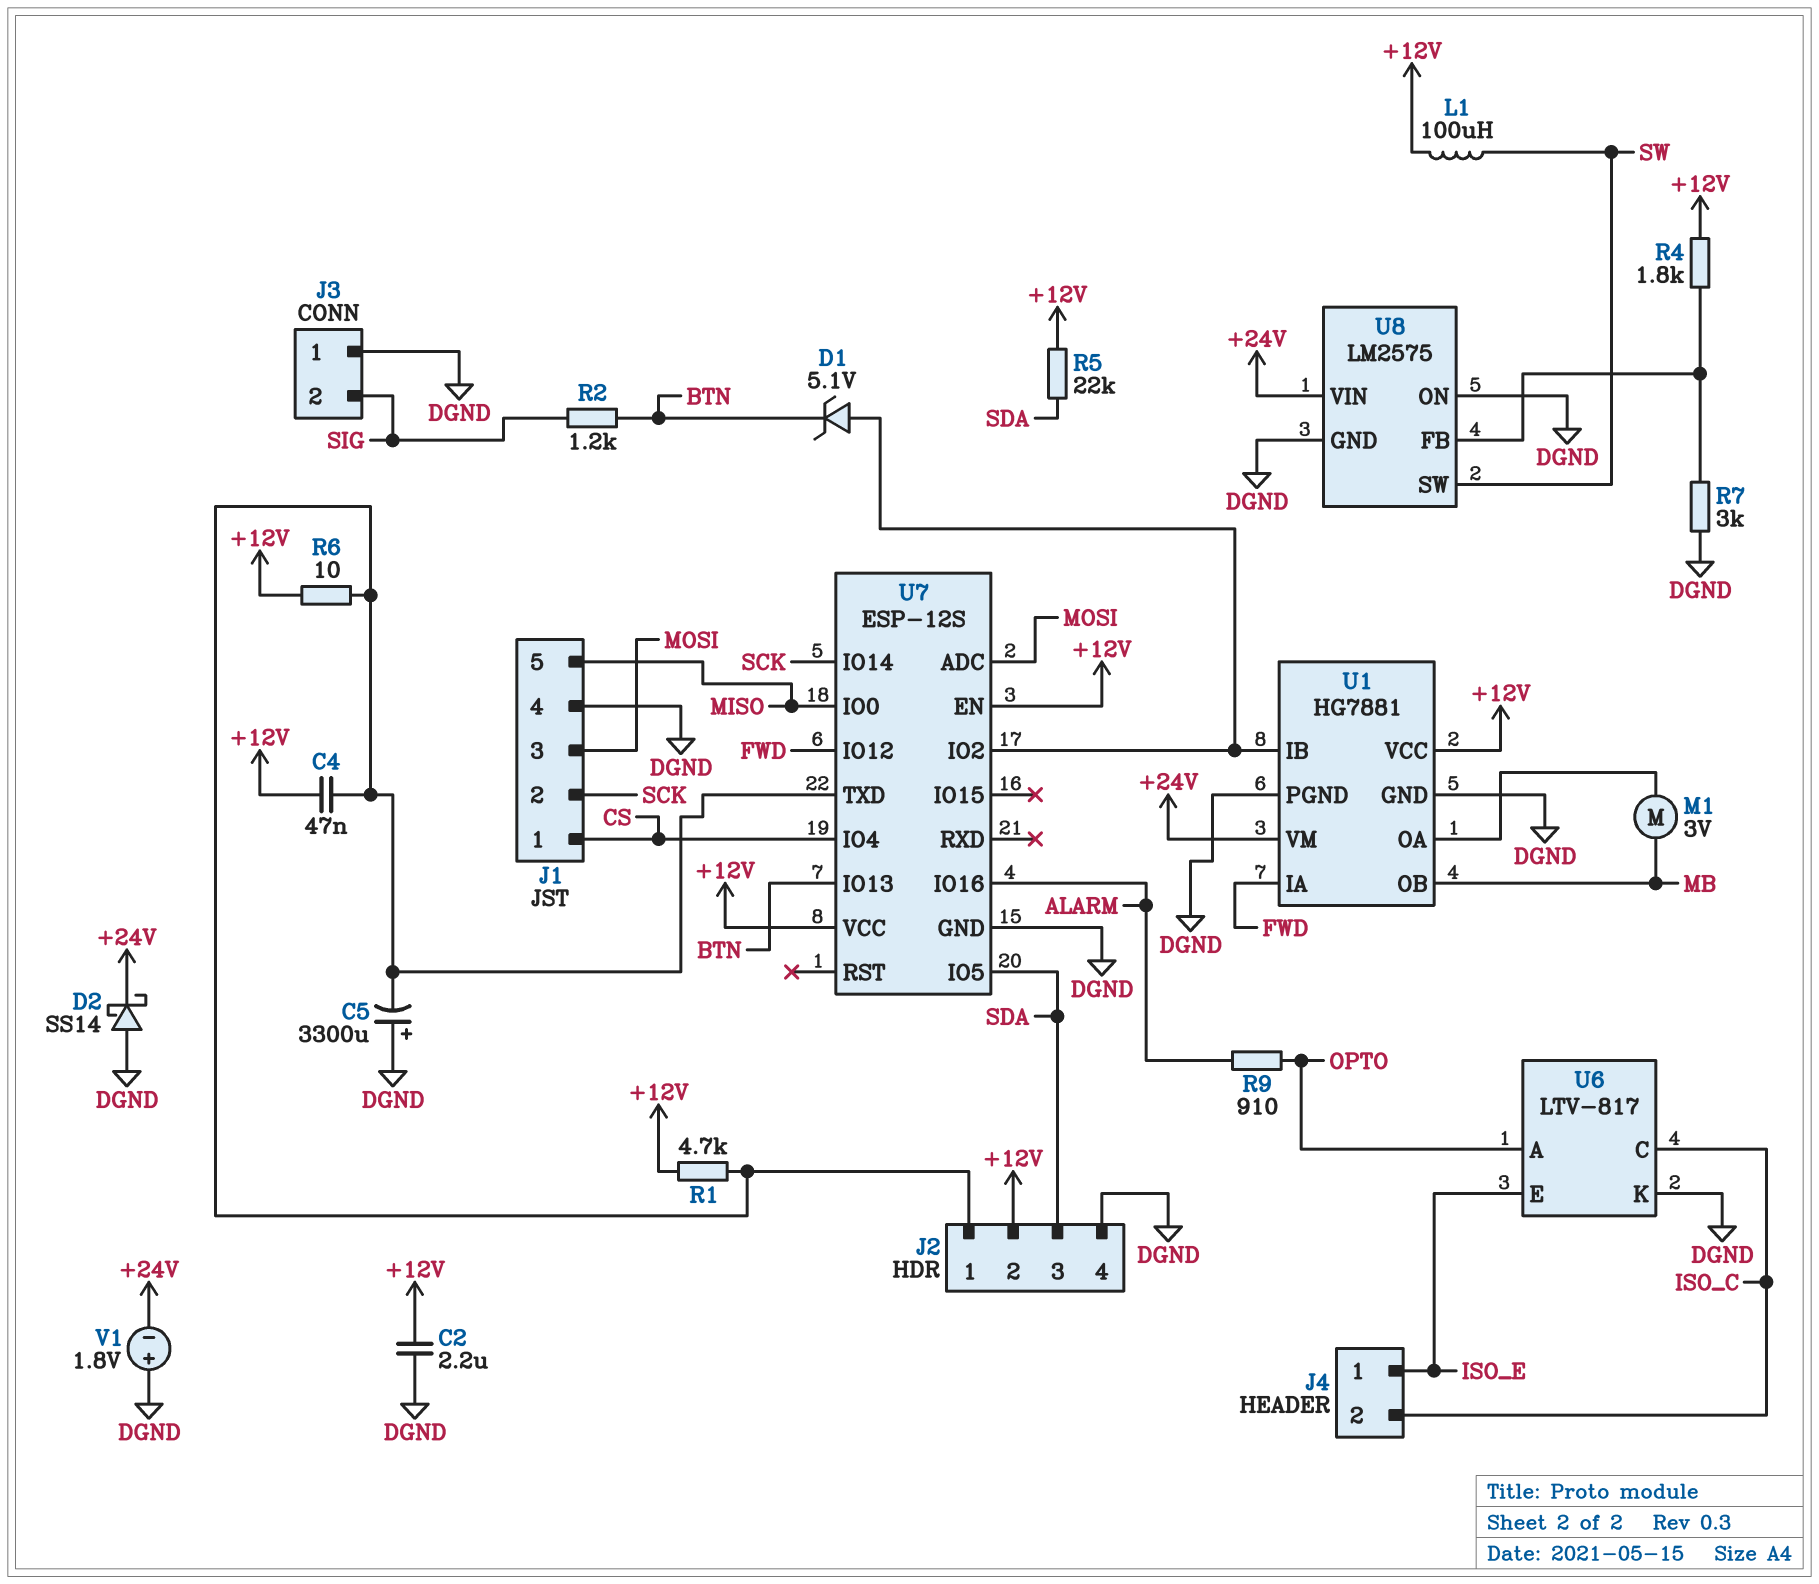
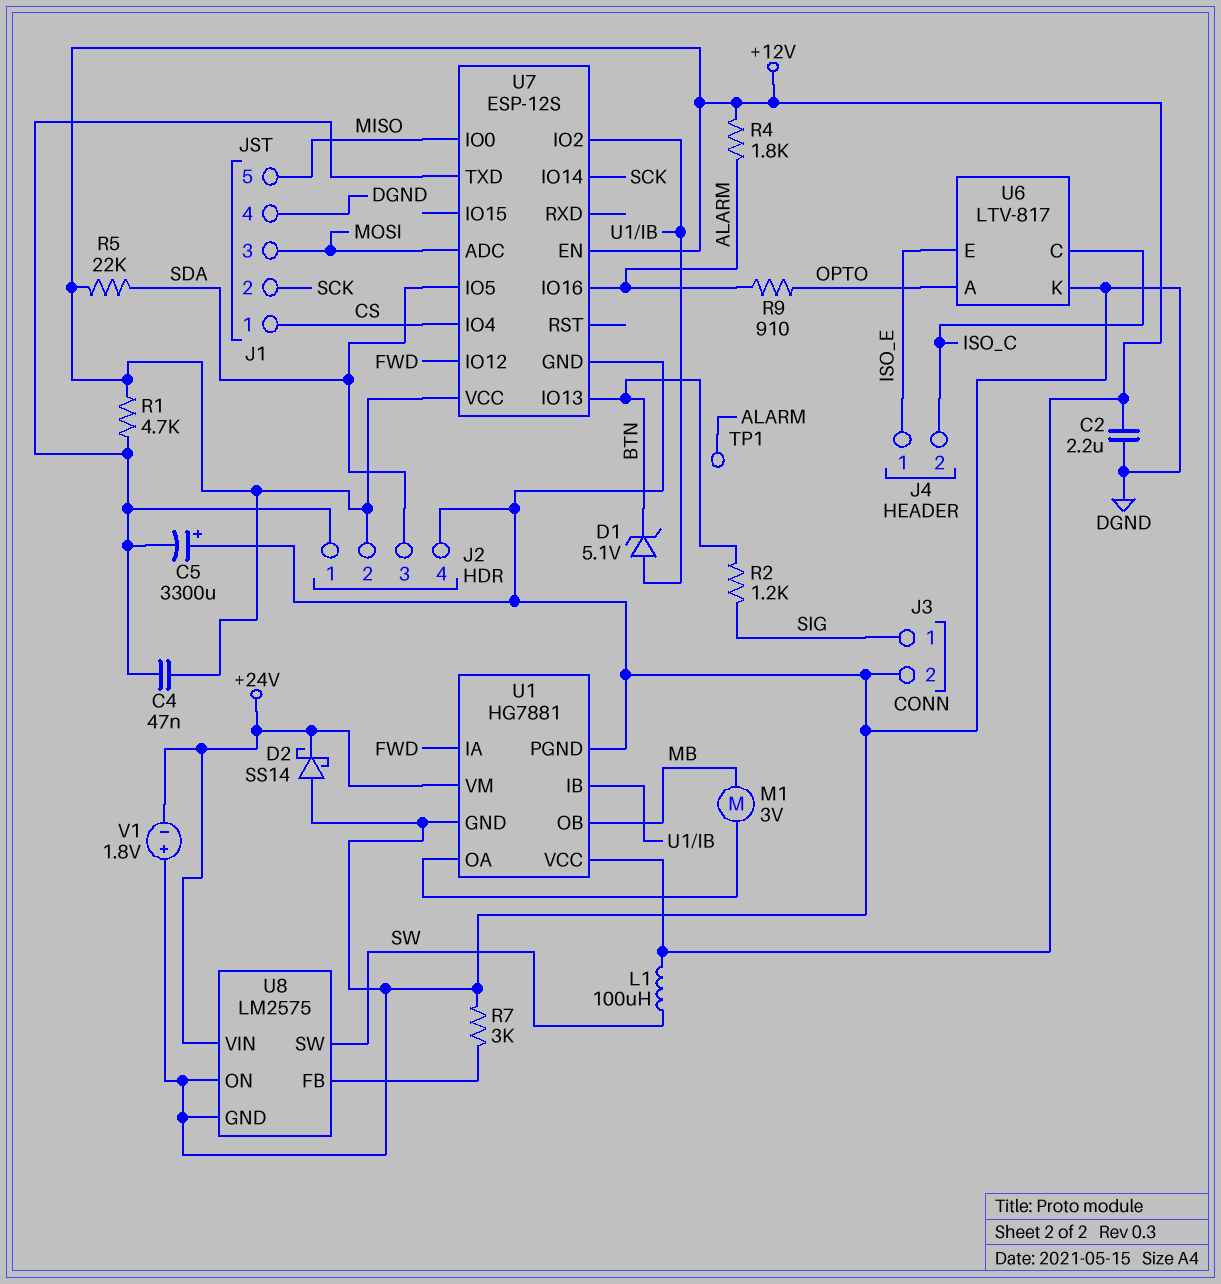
J3 pin 1: DGND -> SIG
J3 pin 2: SIG -> DGND
R4: 1.8k (+12V, U8/FB) -> 1.8k (+12V, ALARM)
R6: 10 (+12V, J2/1) -> none
TP1: none -> test point (ALARM)

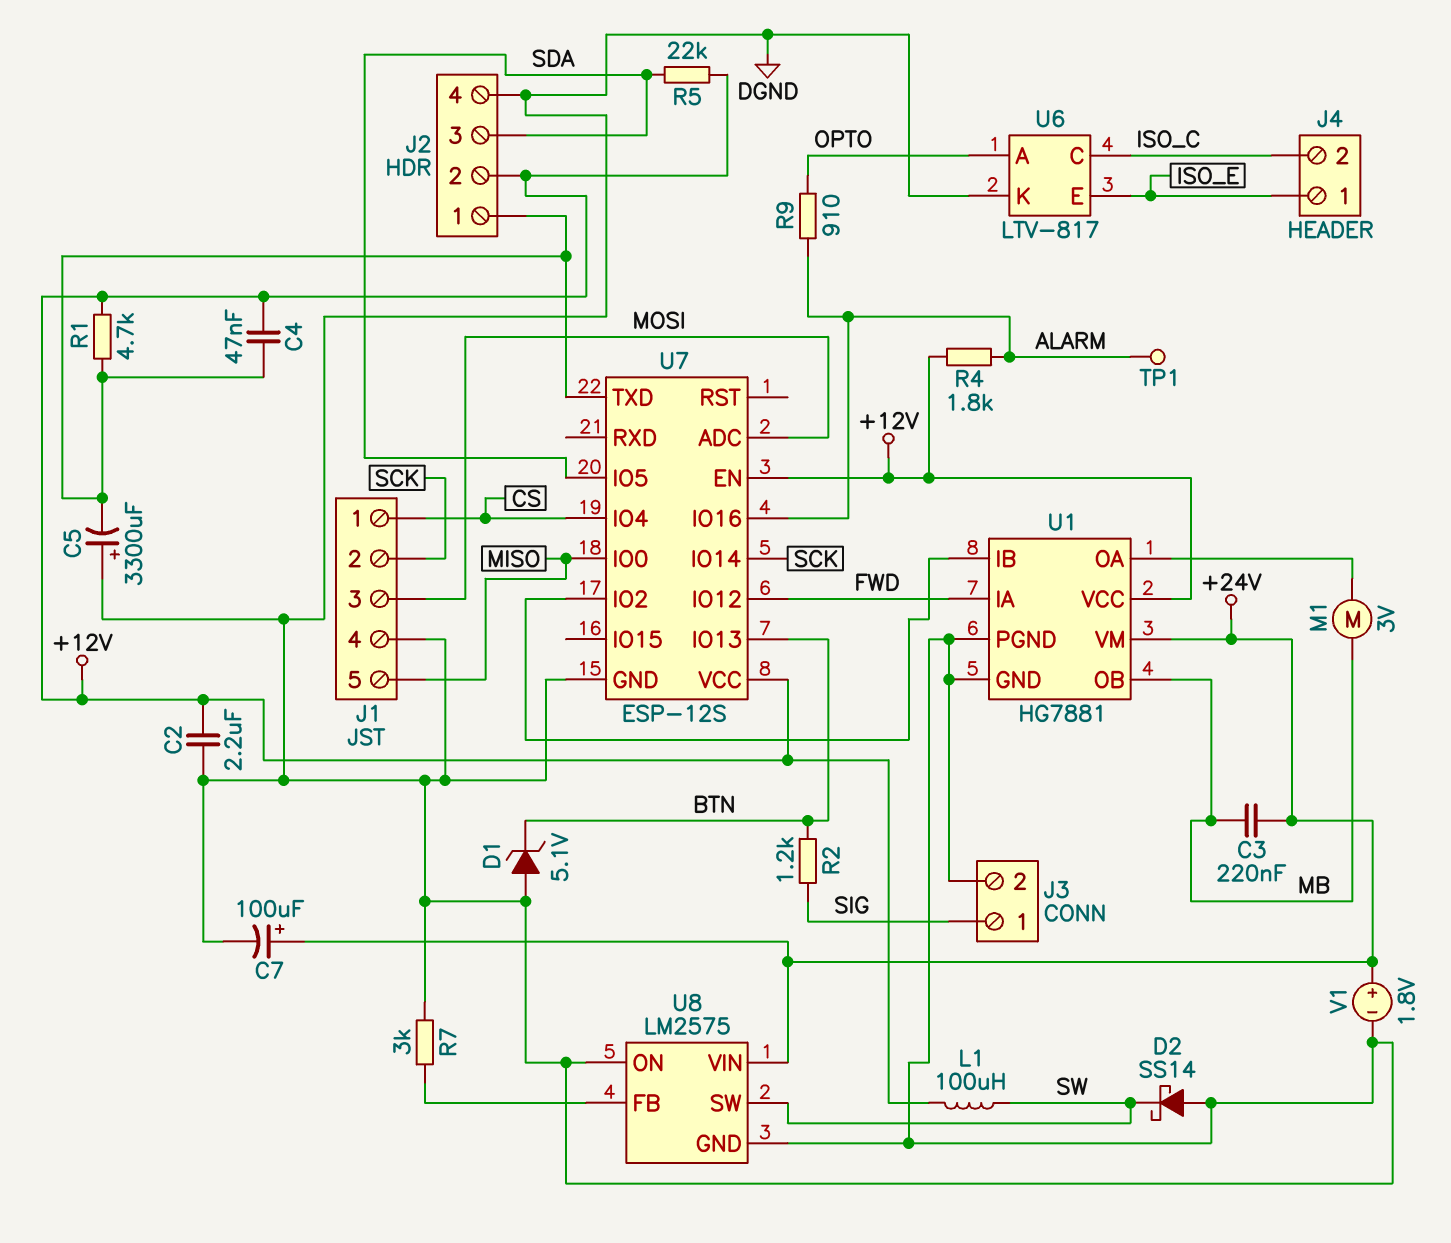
C3: none -> 220nF (+24V, MB)
C7: none -> 100uF (plus +24V, minus DGND)
D1: zener 5.1V (A U1/IB, K BTN) -> zener 5.1V (A DGND, K BTN)
D2: schottky SS14 (A DGND, K +24V) -> schottky SS14 (A DGND, K SW)
V1: 1.8V (plus DGND, minus +24V) -> 1.8V (plus +24V, minus DGND)

